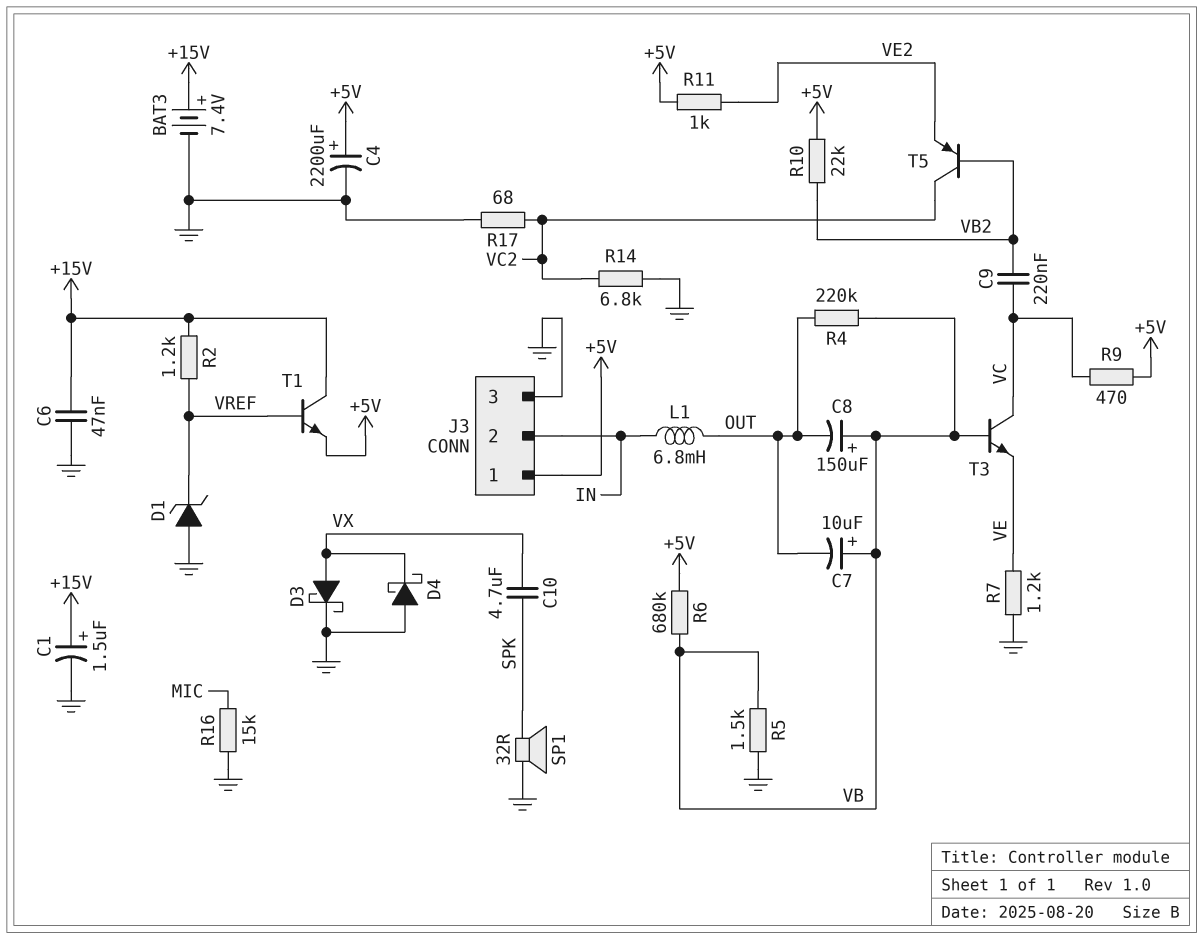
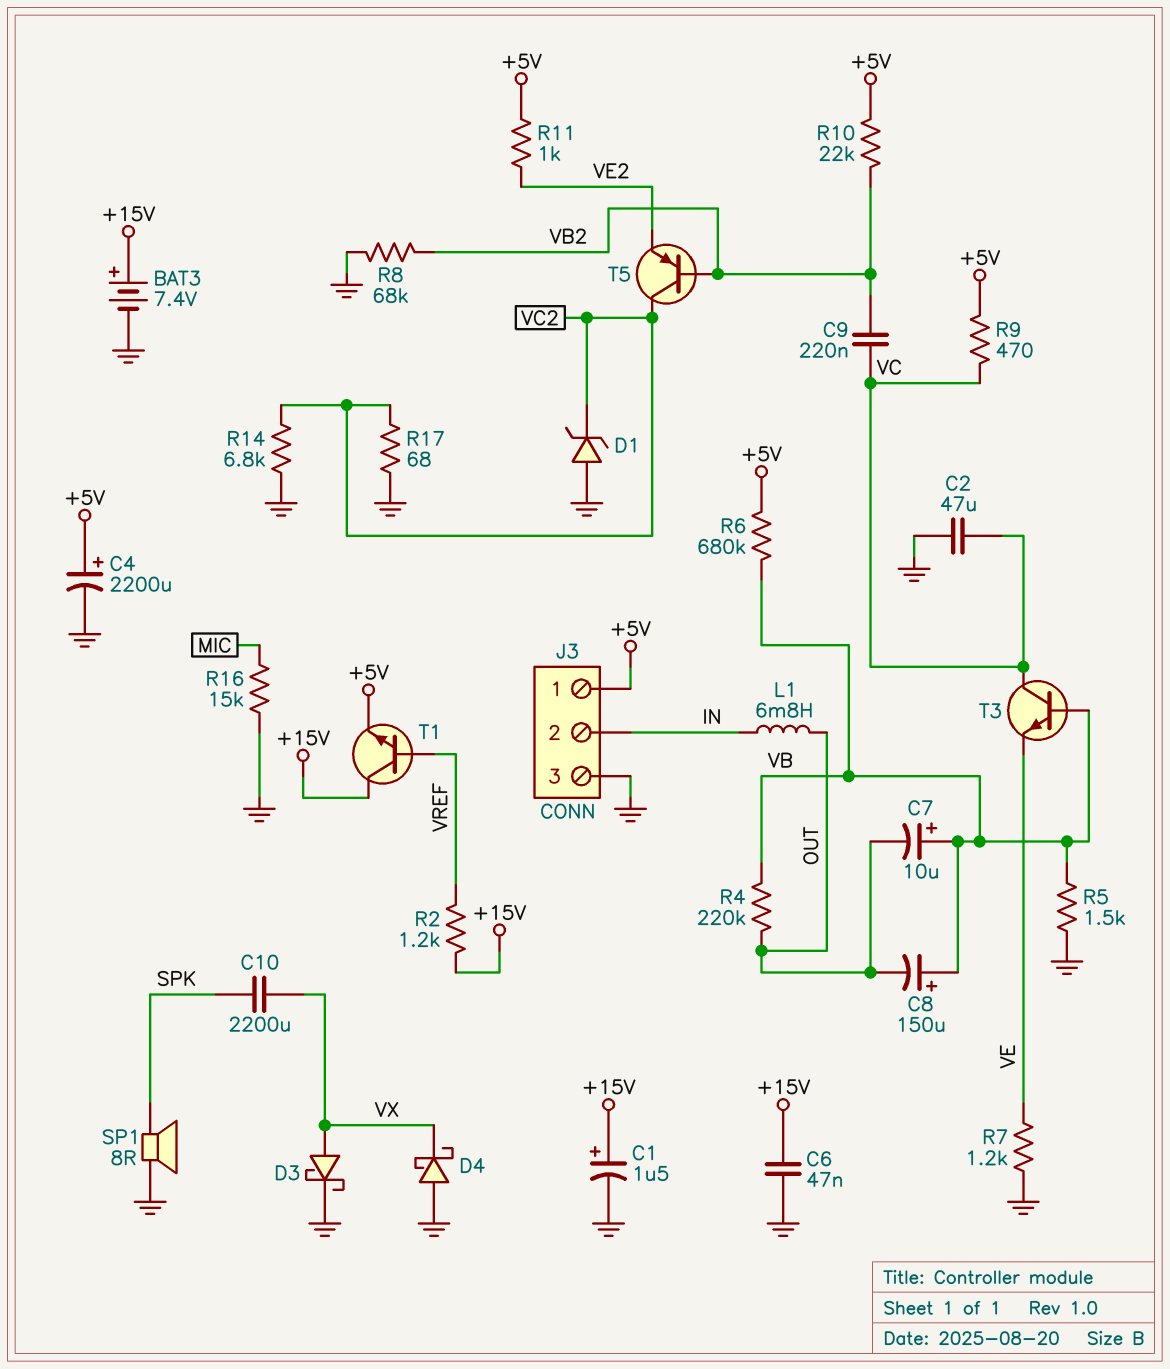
C2: none -> 47uF (GND, VC)
C10: 4.7uF (SPK, VX) -> 2200uF (SPK, VX)
D1: zener (A GND, K VREF) -> zener (A GND, K VC2)
R8: none -> 68k (GND, VB2)
SP1: speaker 32R (GND, SPK) -> speaker 8R (GND, SPK)

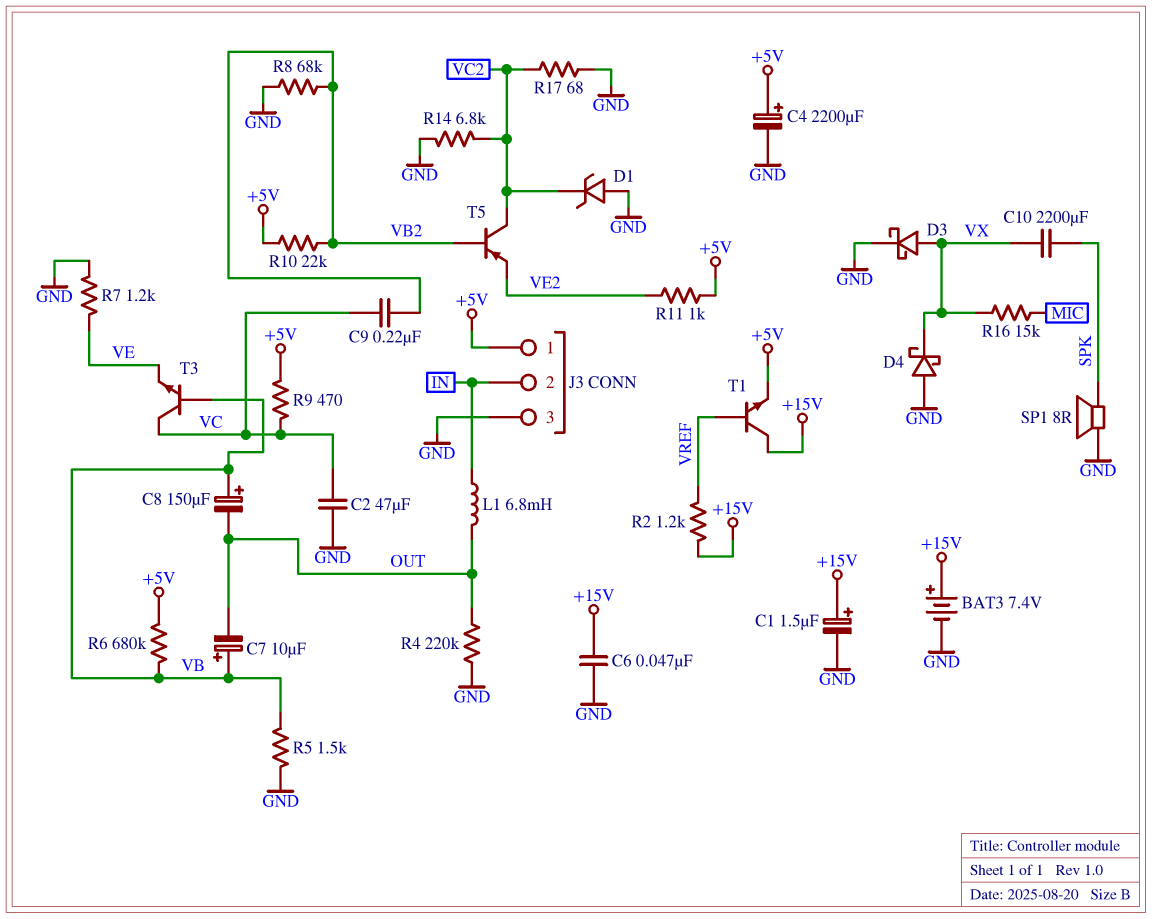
R4: 220k (OUT, VB) -> 220k (GND, OUT)
R16: 15k (GND, MIC) -> 15k (MIC, VX)

